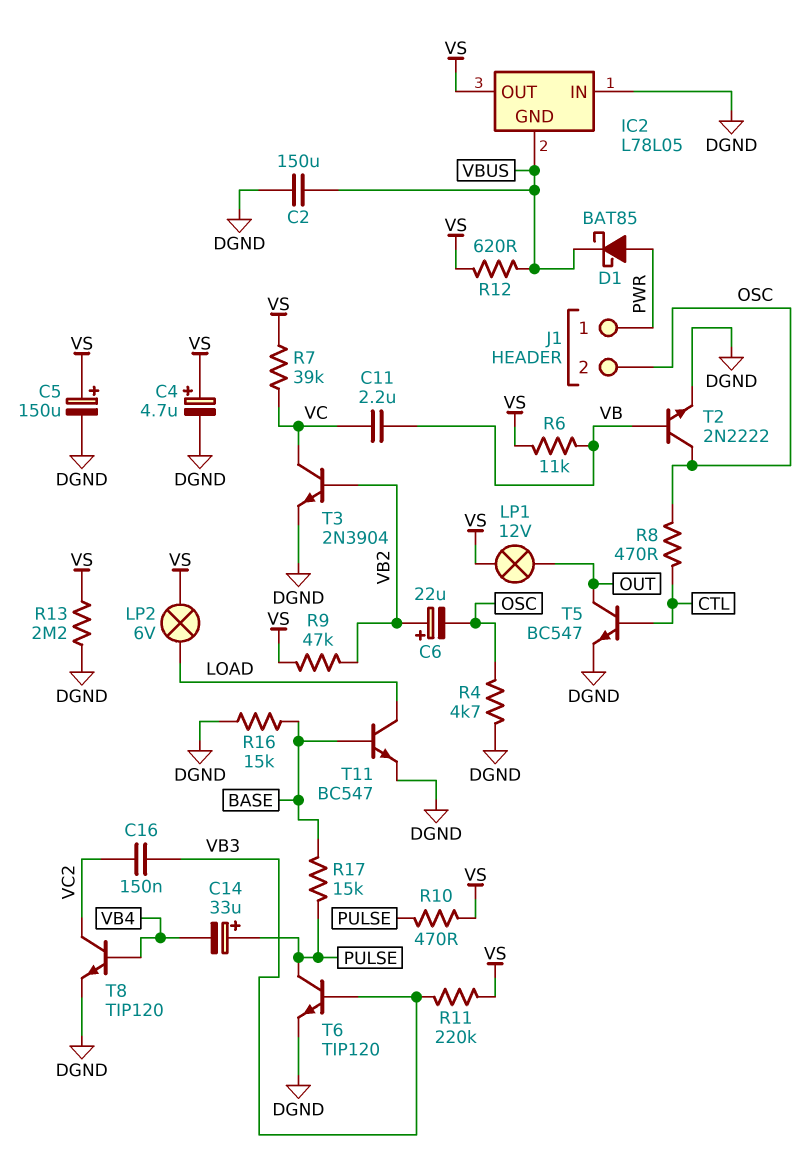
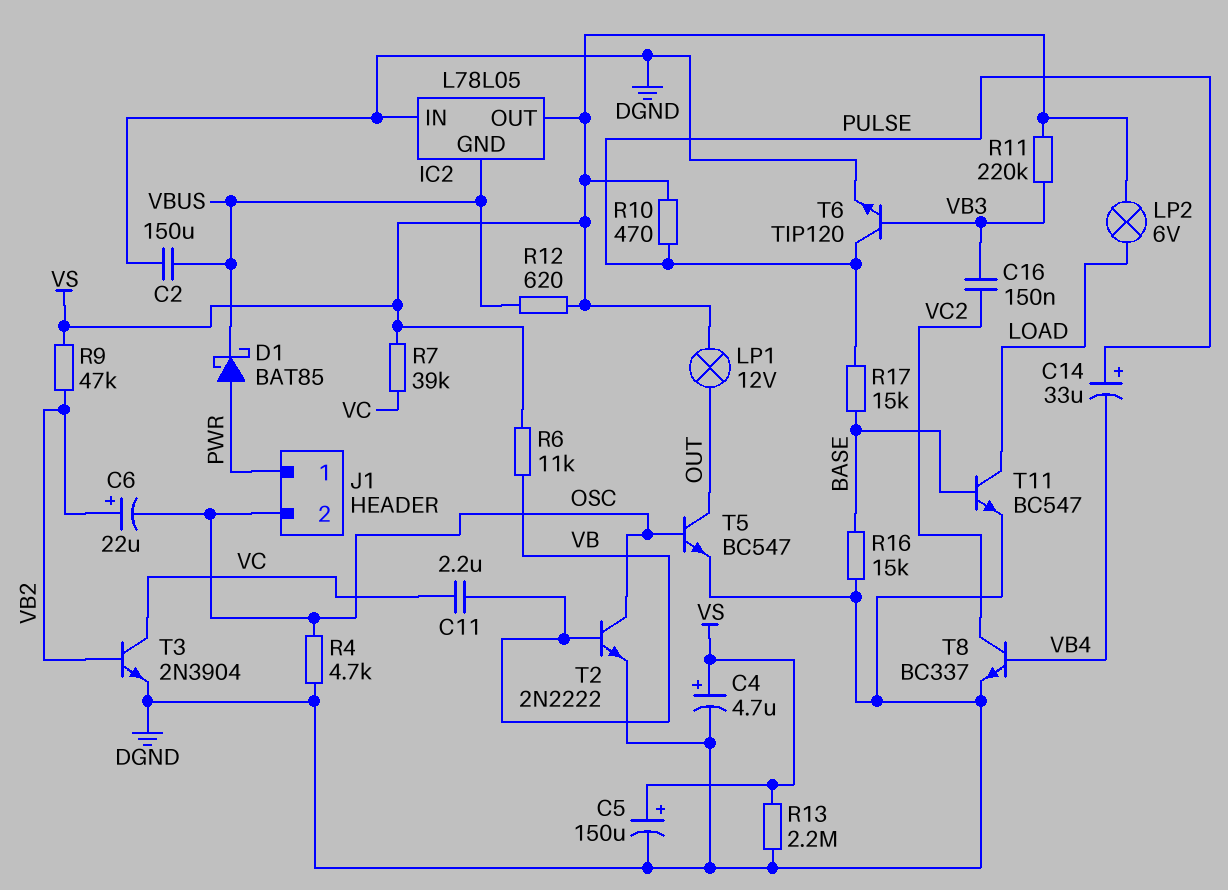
R8: 470 (CTL, OSC) -> none
T5: NPN BC547 (B CTL, C OUT, E DGND) -> NPN BC547 (B OSC, C OUT, E DGND)
T8: NPN TIP120 (B VB4, C VC2, E DGND) -> NPN BC337 (B VB4, C VC2, E DGND)

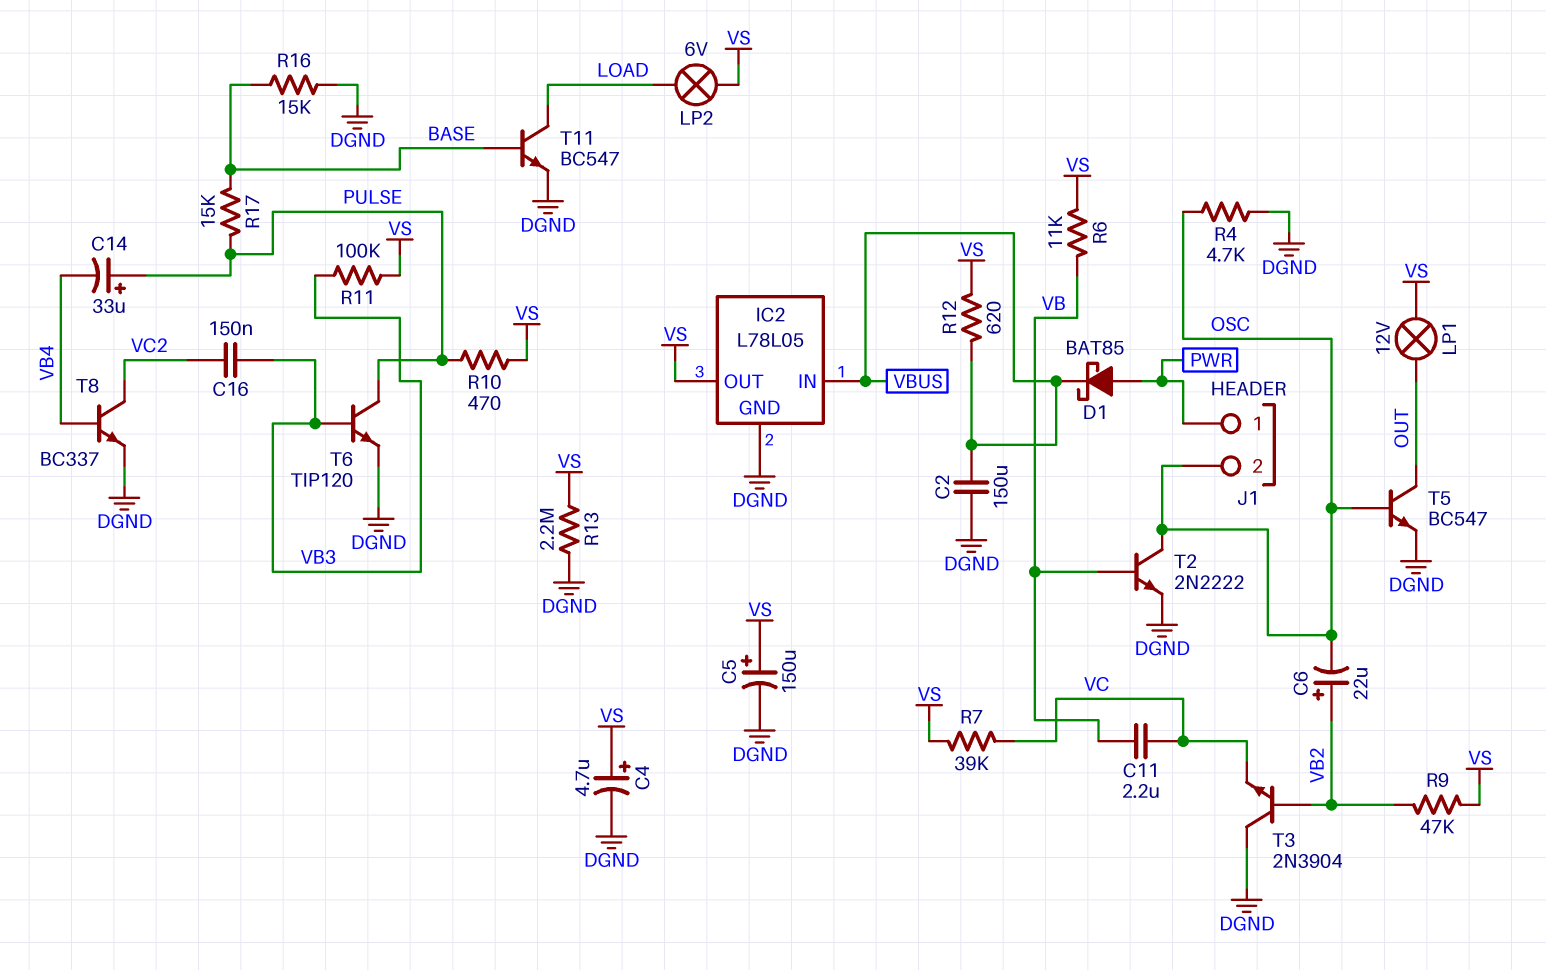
IC2 pin GND: VBUS -> DGND
IC2 pin IN: DGND -> VBUS
R11: 220k (VB3, VS) -> 100k (VB3, VS)
T3: NPN 2N3904 (B VB2, C VC, E DGND) -> NPN 2N3904 (B VB2, C DGND, E VC)

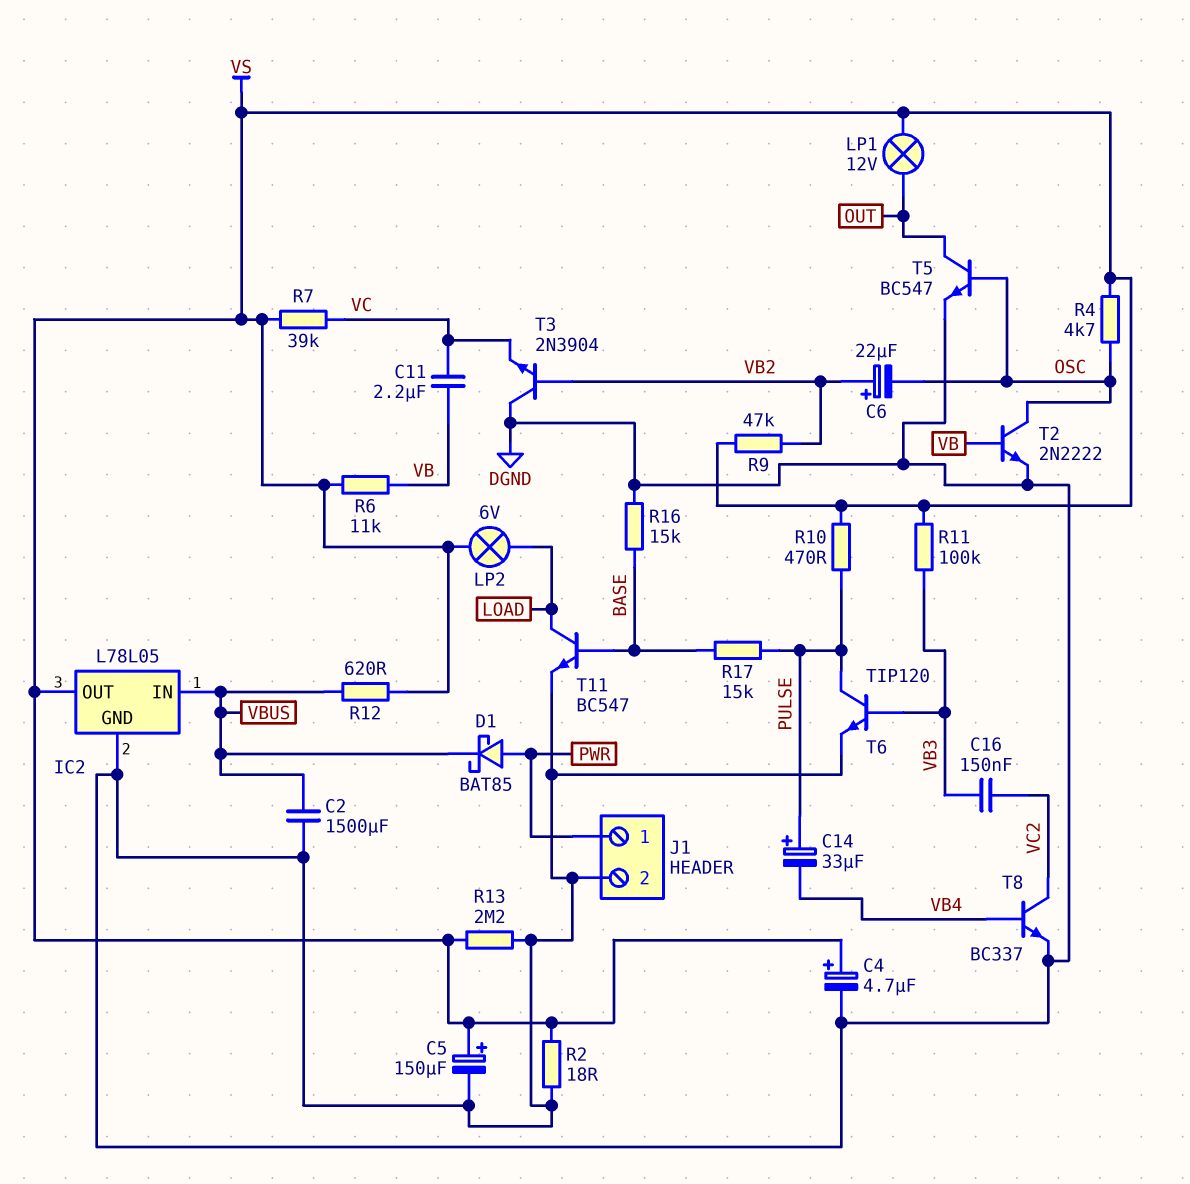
C2: 150uF (DGND, VBUS) -> 1500uF (DGND, VBUS)
J1 pin 2: OSC -> DGND
R2: none -> 18 (DGND, VS)
R4: 4.7k (DGND, OSC) -> 4.7k (OSC, VS)

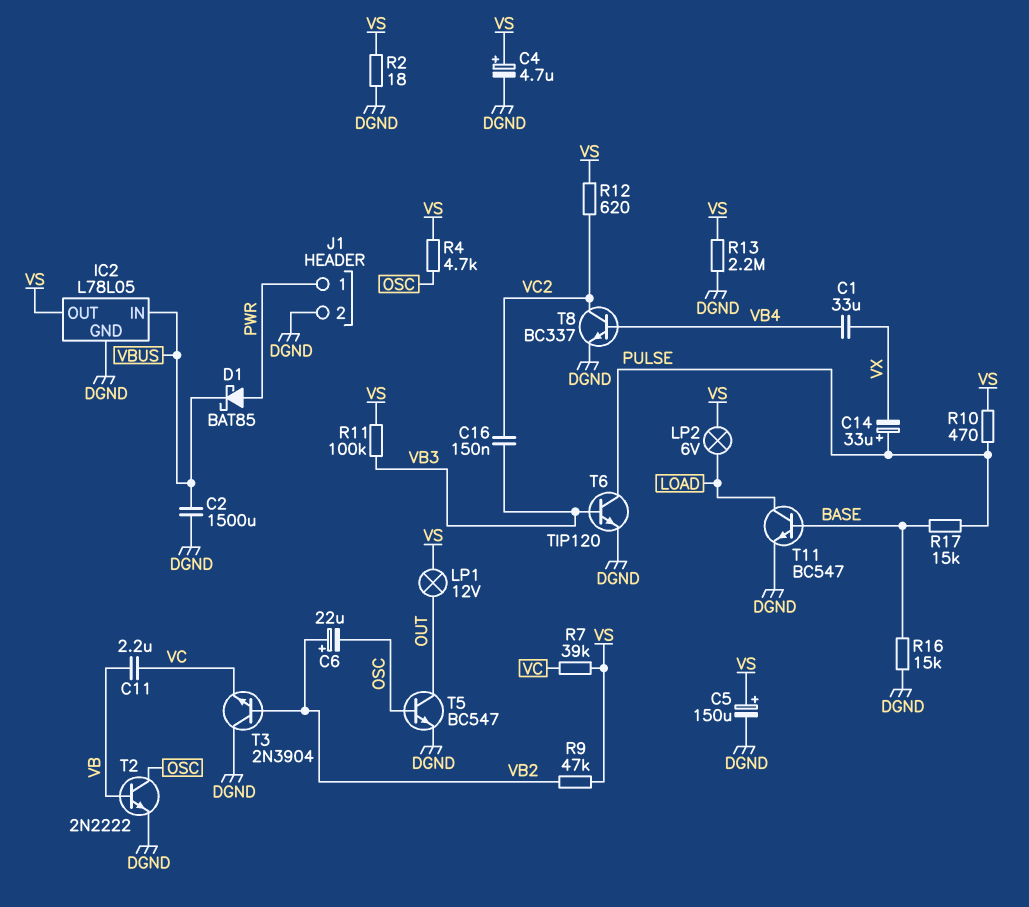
C1: none -> 33uF (VB4, VX)
C14: 33uF (plus PULSE, minus VB4) -> 33uF (plus PULSE, minus VX)
R6: 11k (VB, VS) -> none
R12: 620 (VBUS, VS) -> 620 (VC2, VS)

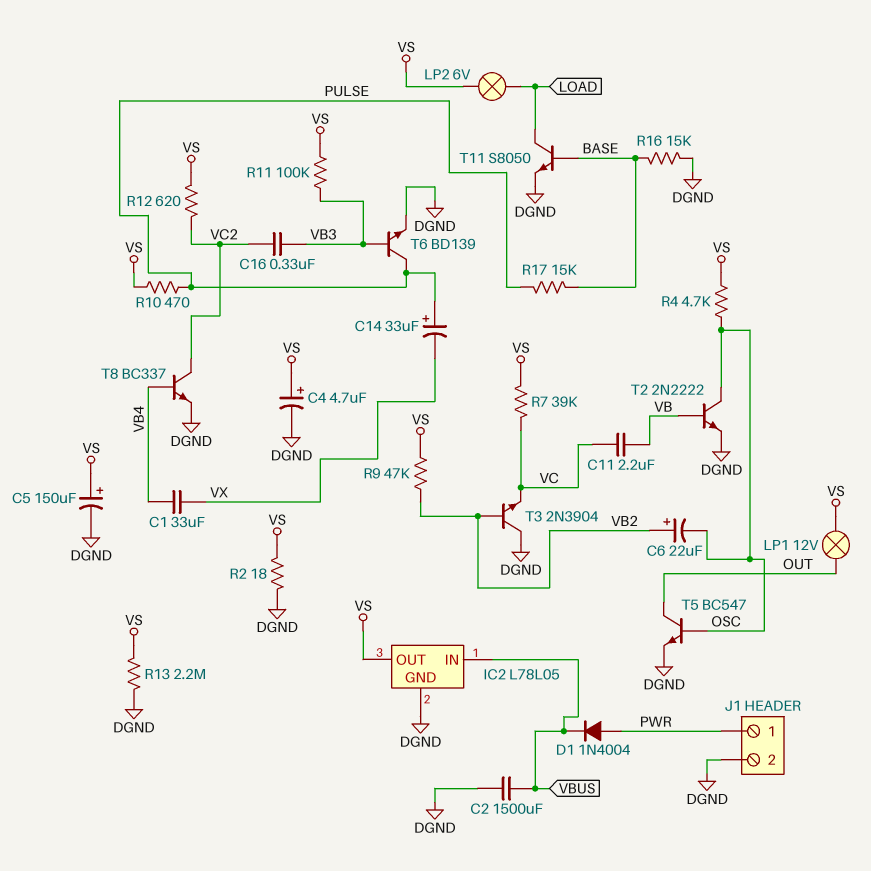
C16: 150nF (VB3, VC2) -> 330nF (VB3, VC2)
D1: schottky BAT85 (A PWR, K VBUS) -> diode 1N4004 (A PWR, K VBUS)
T6: NPN TIP120 (B VB3, C PULSE, E DGND) -> NPN BD139 (B VB3, C PULSE, E DGND)
T11: NPN BC547 (B BASE, C LOAD, E DGND) -> NPN S8050 (B BASE, C LOAD, E DGND)

